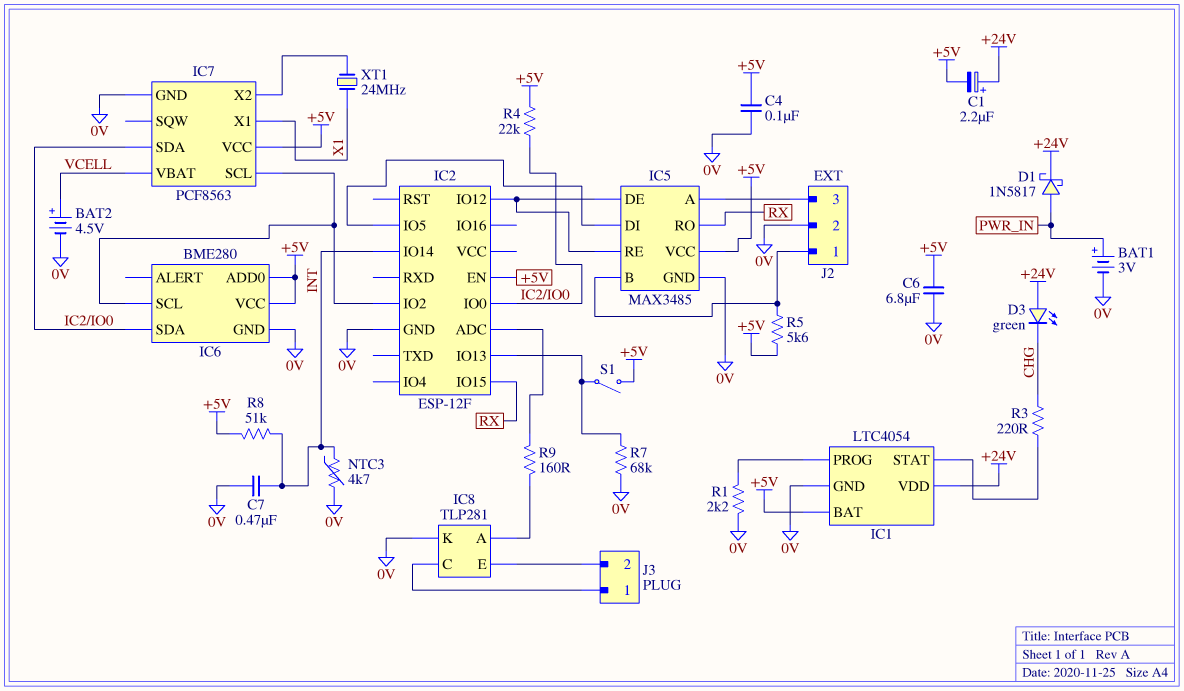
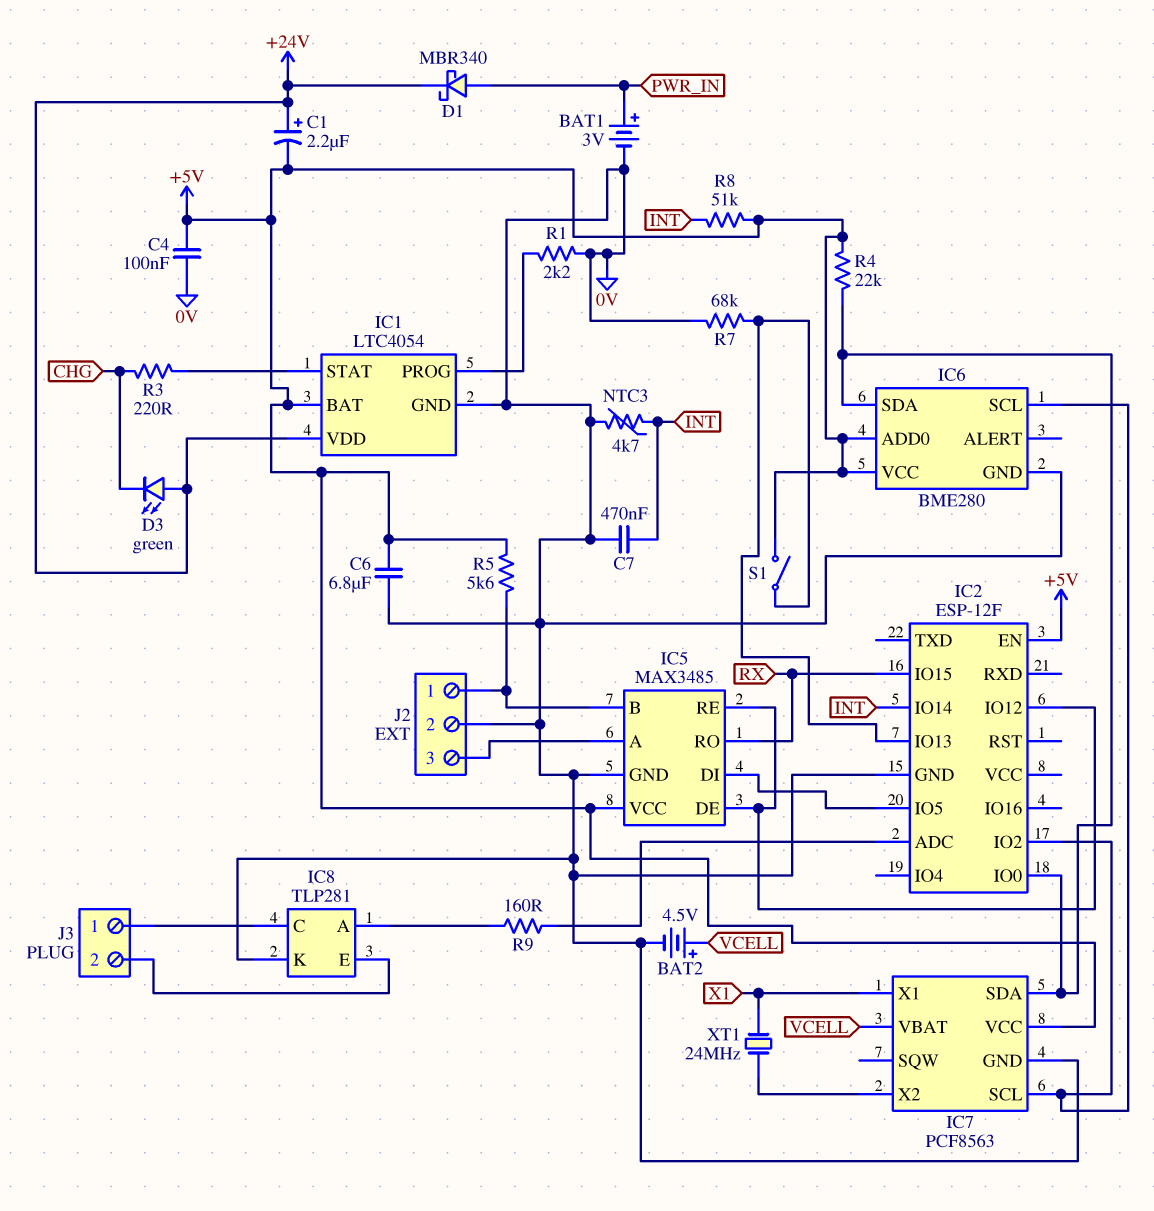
D1: schottky 1N5817 (A PWR_IN, K +24V) -> schottky MBR340 (A PWR_IN, K +24V)

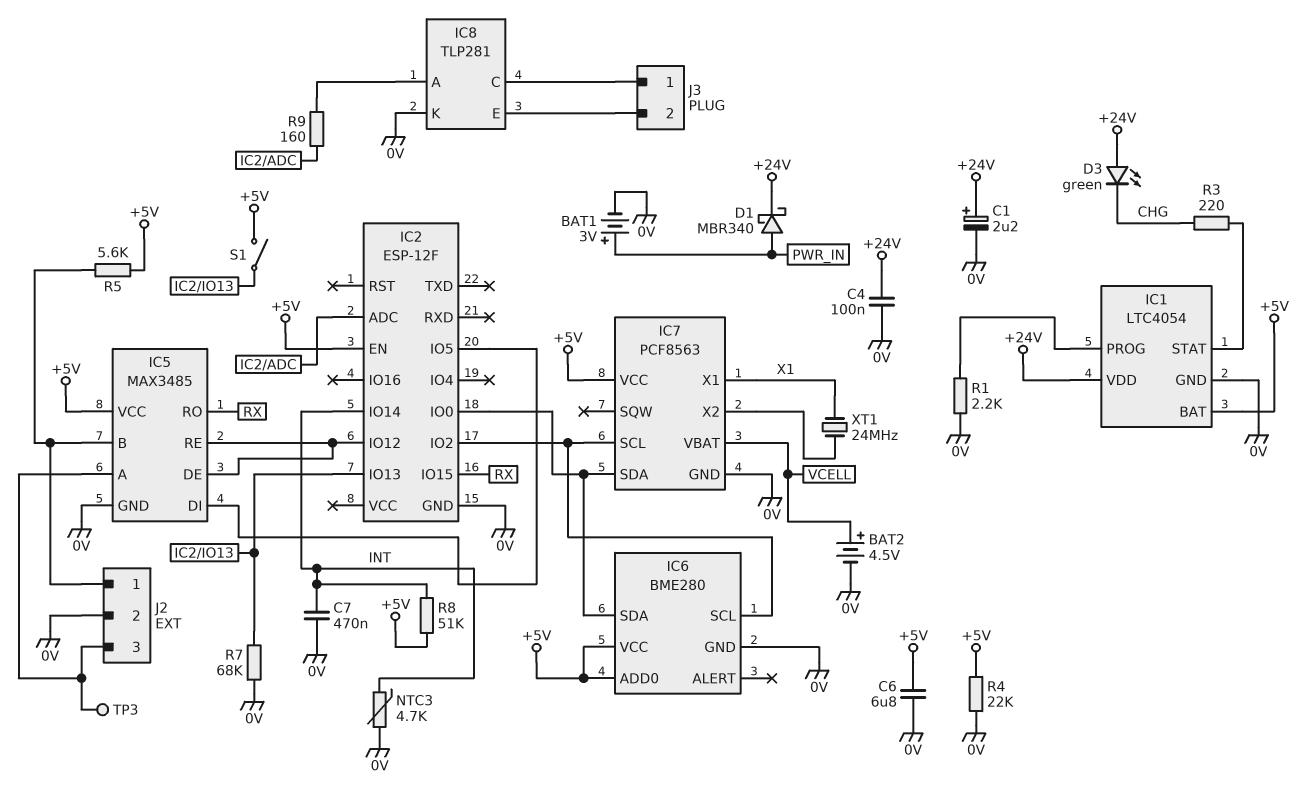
C1: 2.2uF (plus +24V, minus +5V) -> 2.2uF (plus +24V, minus 0V)
C4: 100nF (+5V, 0V) -> 100nF (+24V, 0V)
R4: 22k (+5V, IC2/IO0) -> 22k (+5V, 0V)
TP3: none -> test point (IC5/A)

